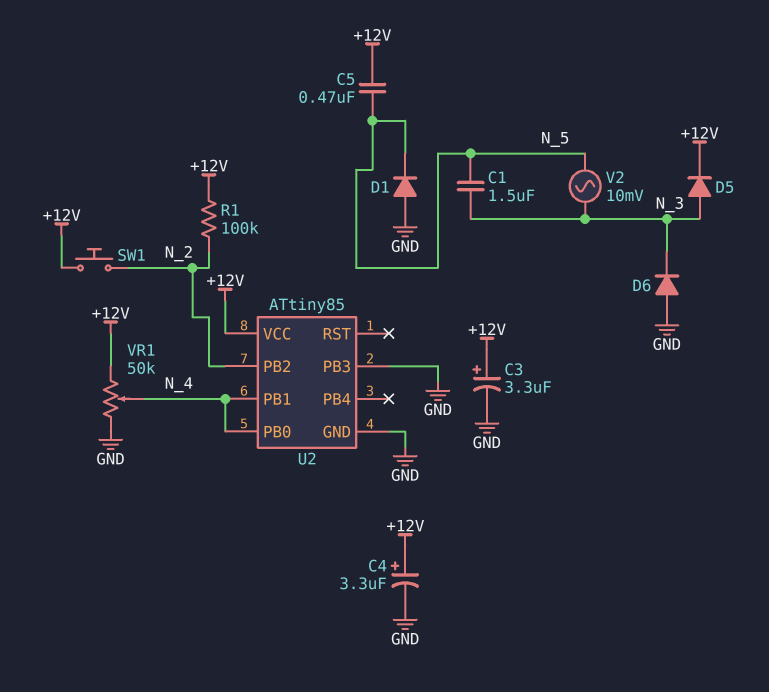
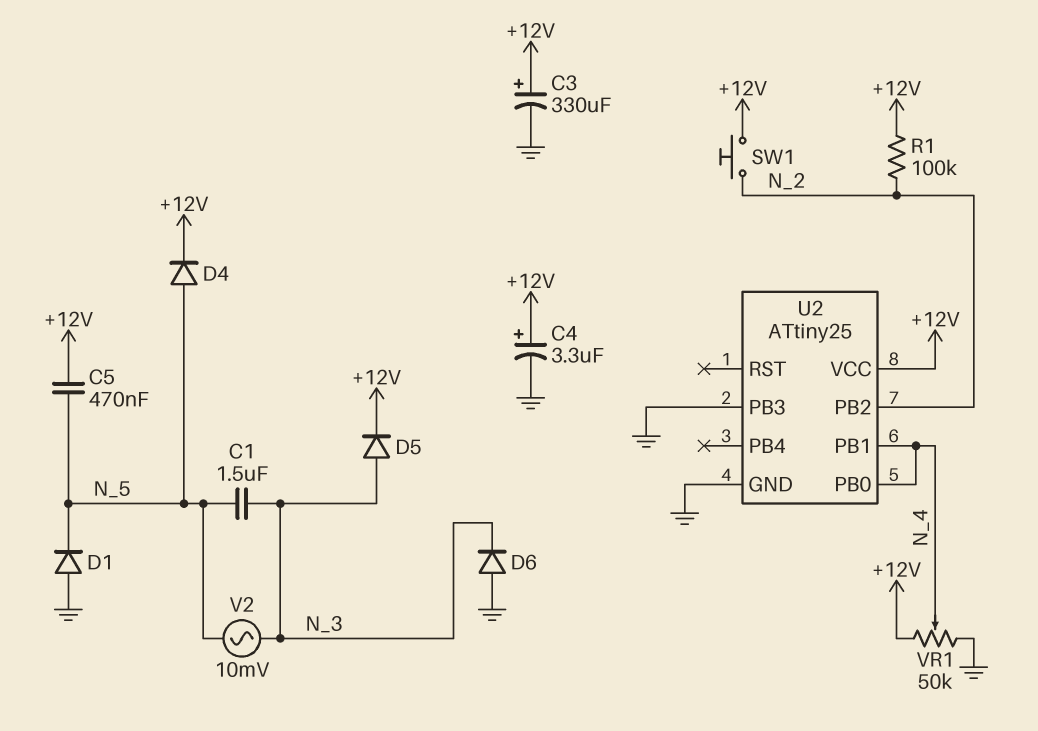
C3: 3.3uF (plus +12V, minus GND) -> 330uF (plus +12V, minus GND)
D4: none -> diode (A N_5, K +12V)
U2: ATtiny85 -> ATtiny25

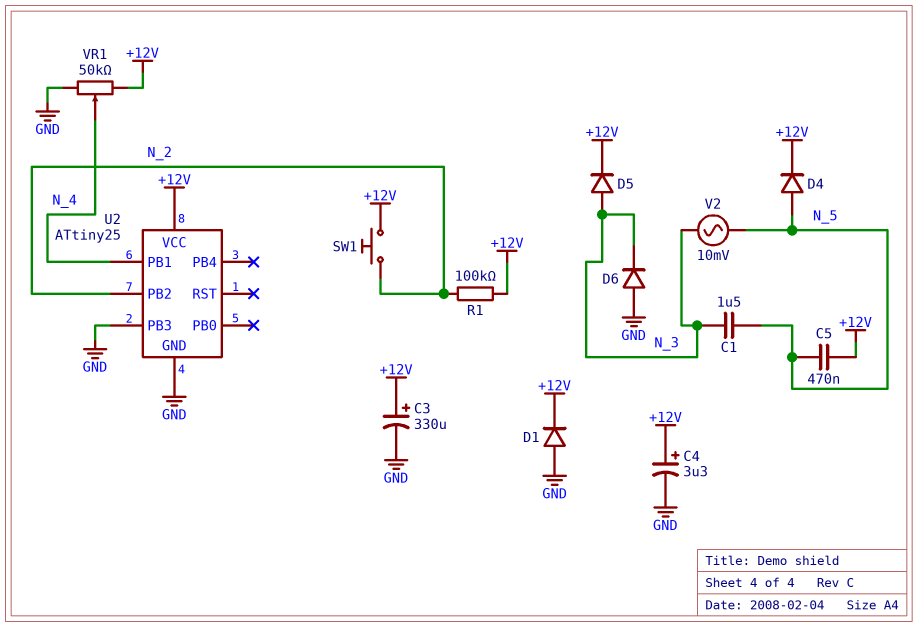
D1: diode (A GND, K N_5) -> diode (A GND, K +12V)
U2 pin PB0: N_4 -> none

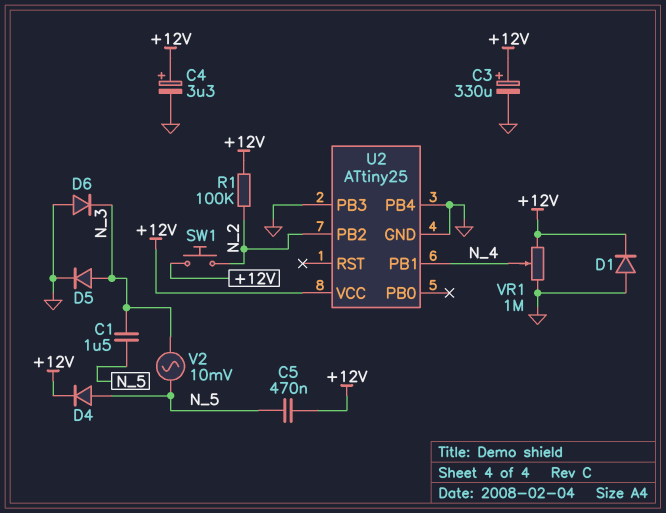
D5: diode (A N_3, K +12V) -> diode (A N_3, K GND)
U2 pin PB4: none -> GND
VR1: 50k (+12V, GND, wiper N_4) -> 1M (+12V, GND, wiper N_4)

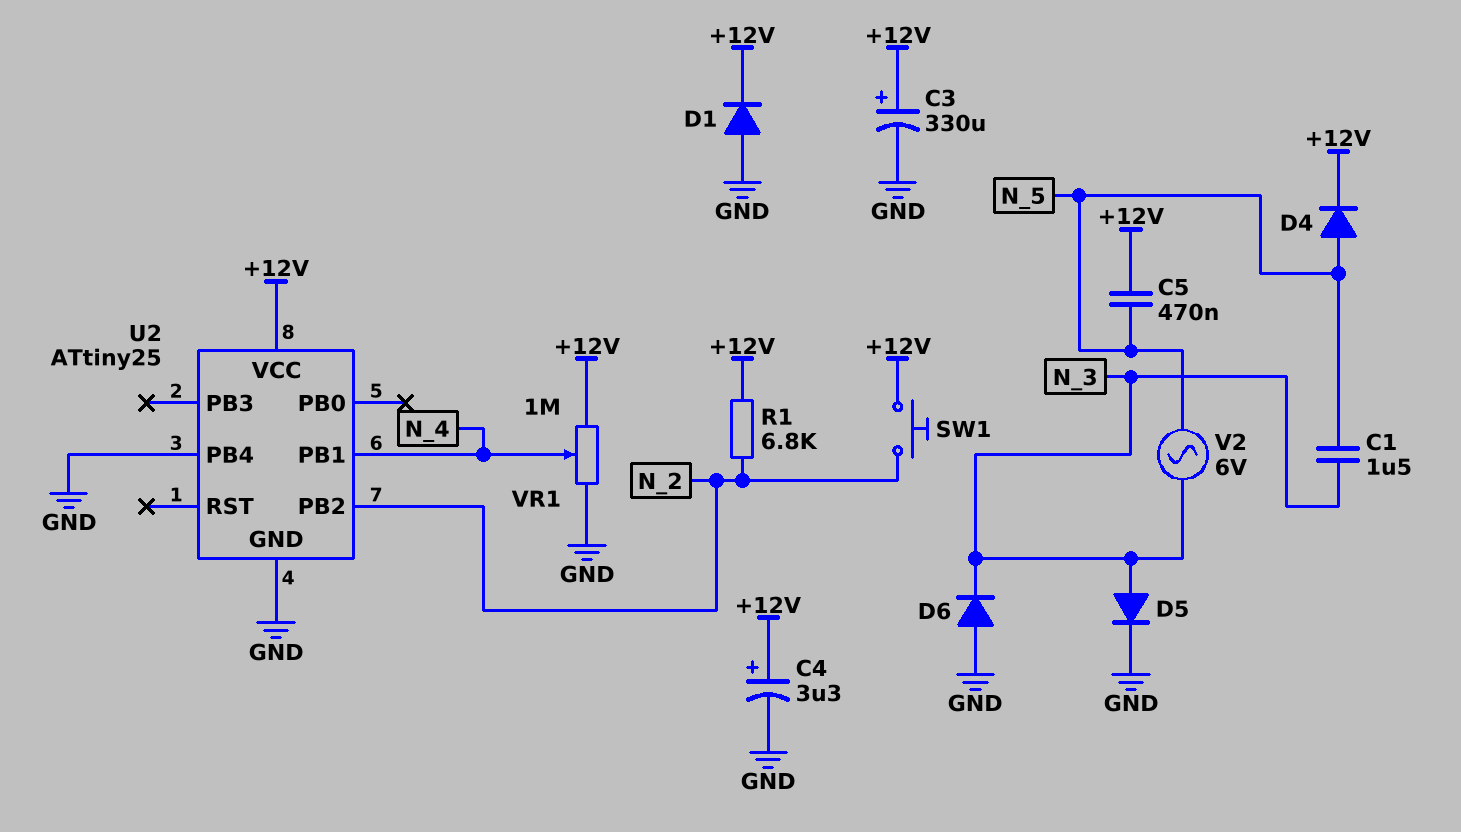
R1: 100k (+12V, N_2) -> 6.8k (+12V, N_2)
U2 pin PB3: GND -> none
V2: AC 10mV (N_3, N_5) -> AC 6V (N_3, N_5)

